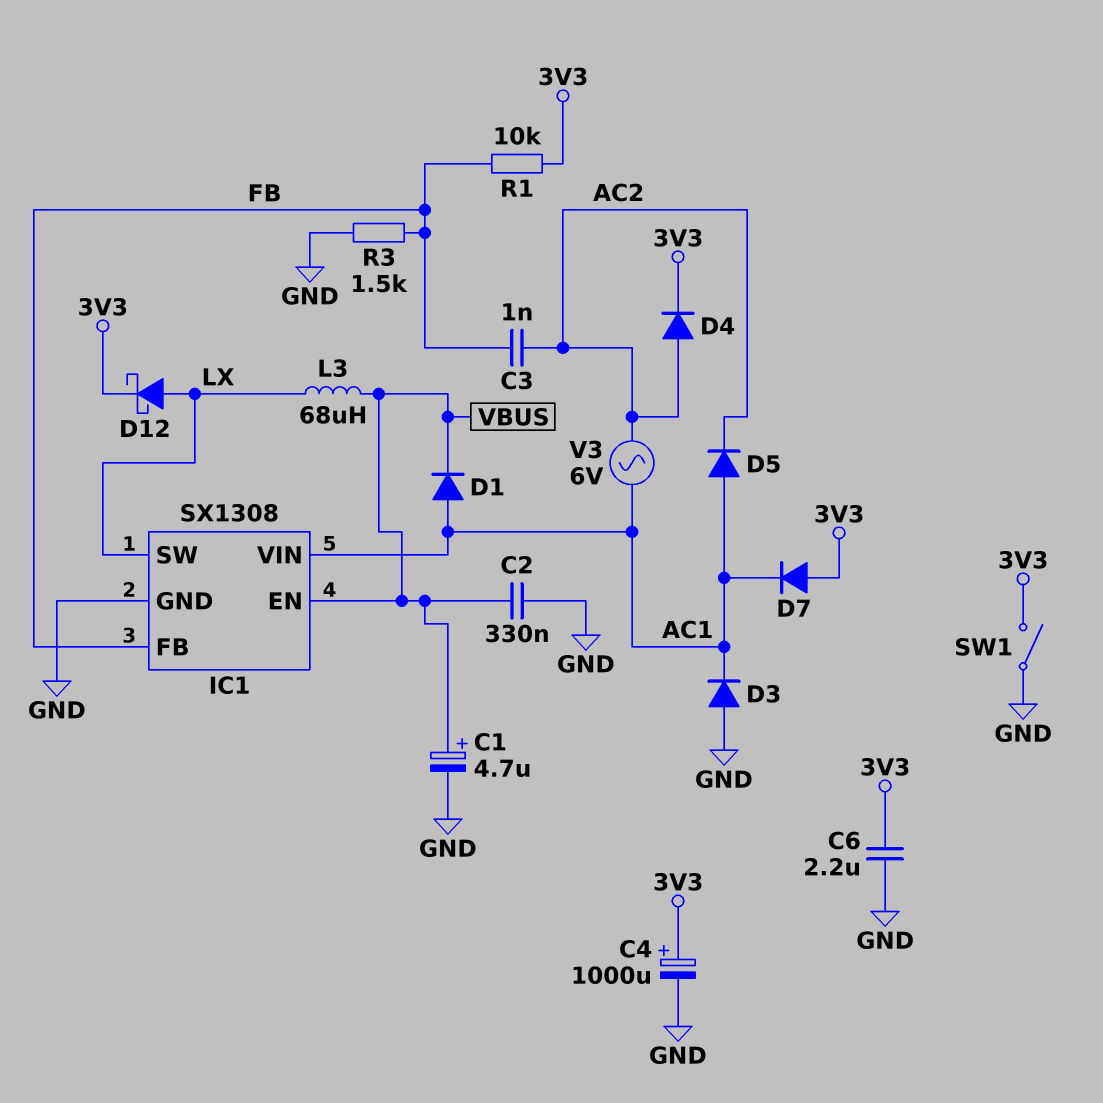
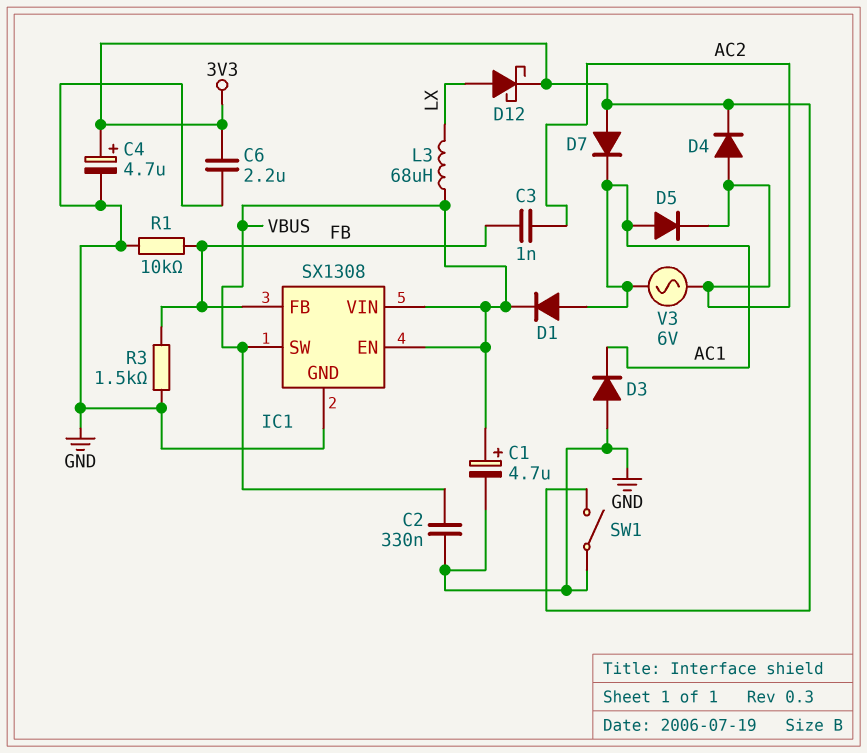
C4: 1000uF (plus 3V3, minus GND) -> 4.7uF (plus 3V3, minus GND)
IC1 pin SW: LX -> VBUS
IC1 pin VIN: AC1 -> VBUS
R1: 10k (3V3, FB) -> 10k (FB, GND)

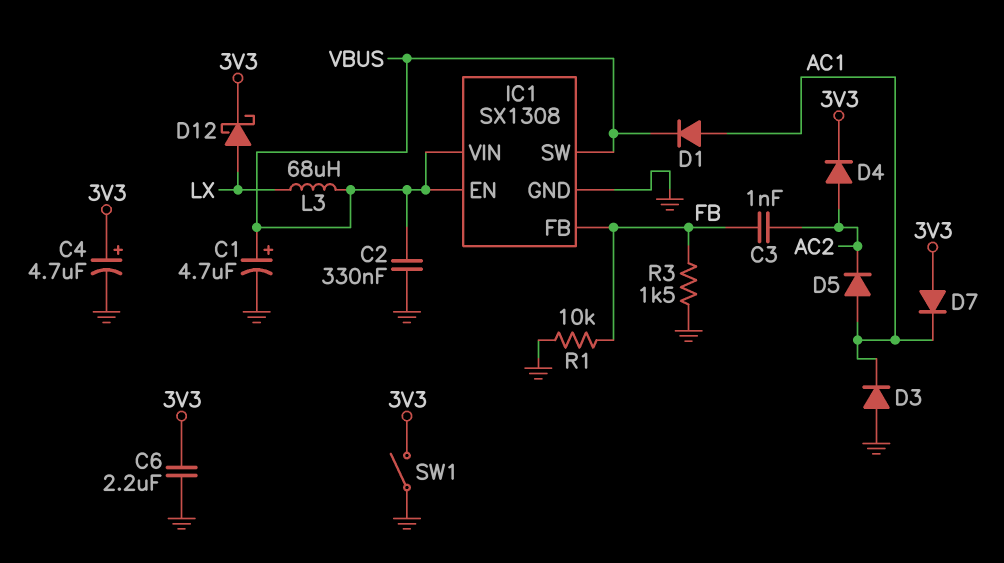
V3: AC 6V (AC1, AC2) -> none

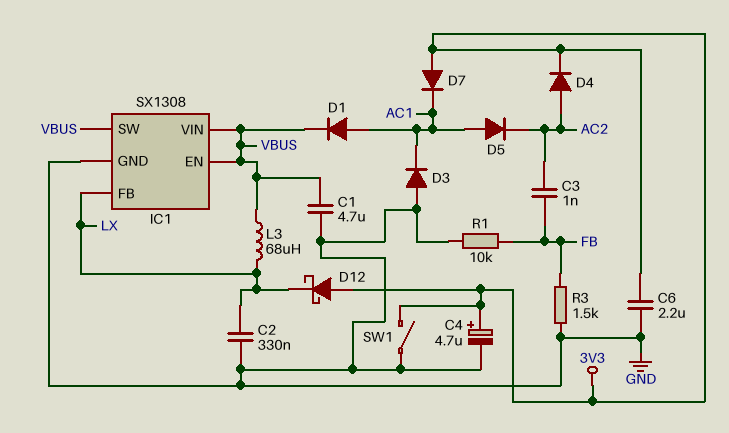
C1: 4.7uF (plus VBUS, minus GND) -> 4.7uF (GND, VBUS)
C2: 330nF (GND, VBUS) -> 330nF (GND, LX)
D12: schottky (A LX, K 3V3) -> schottky (A 3V3, K LX)
IC1 pin FB: FB -> LX

